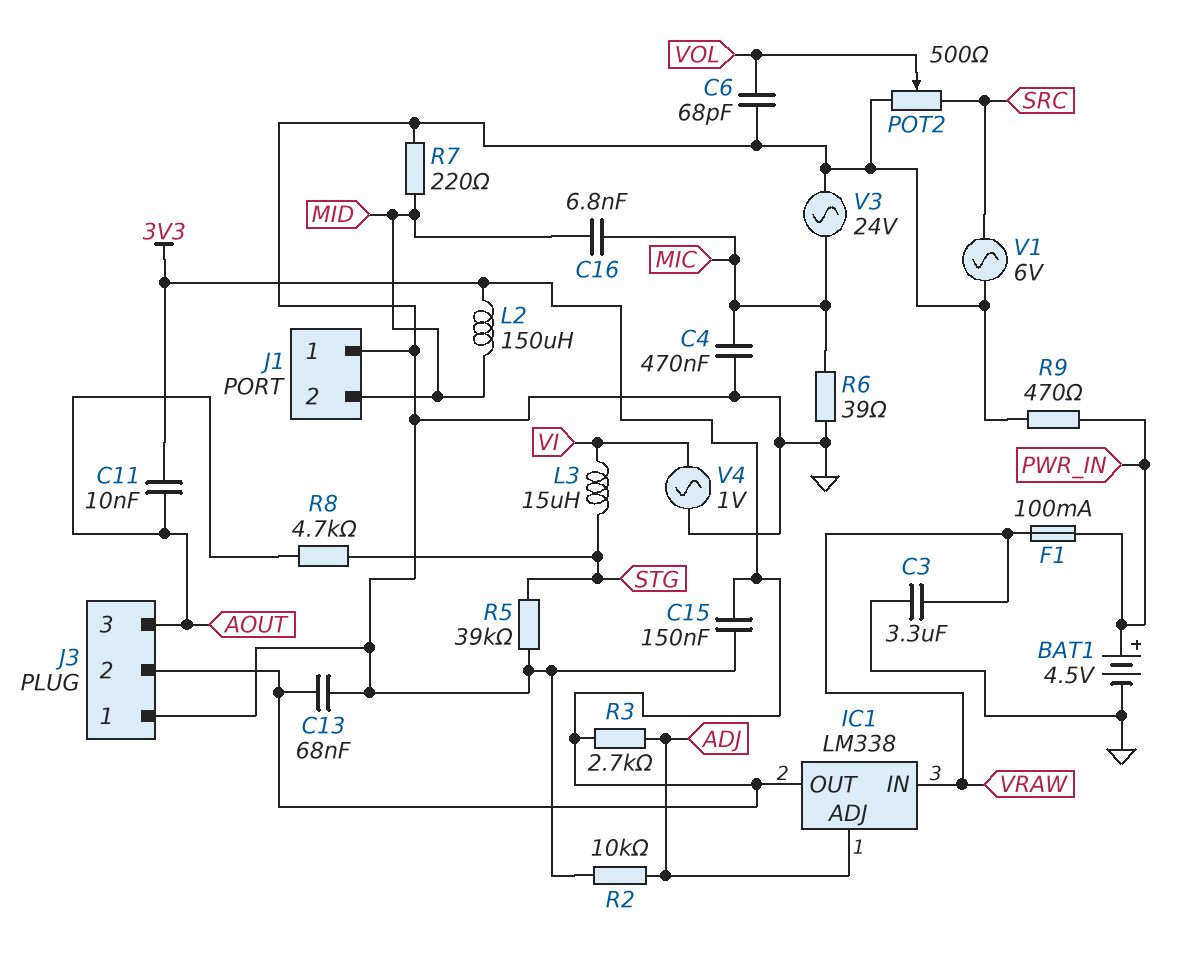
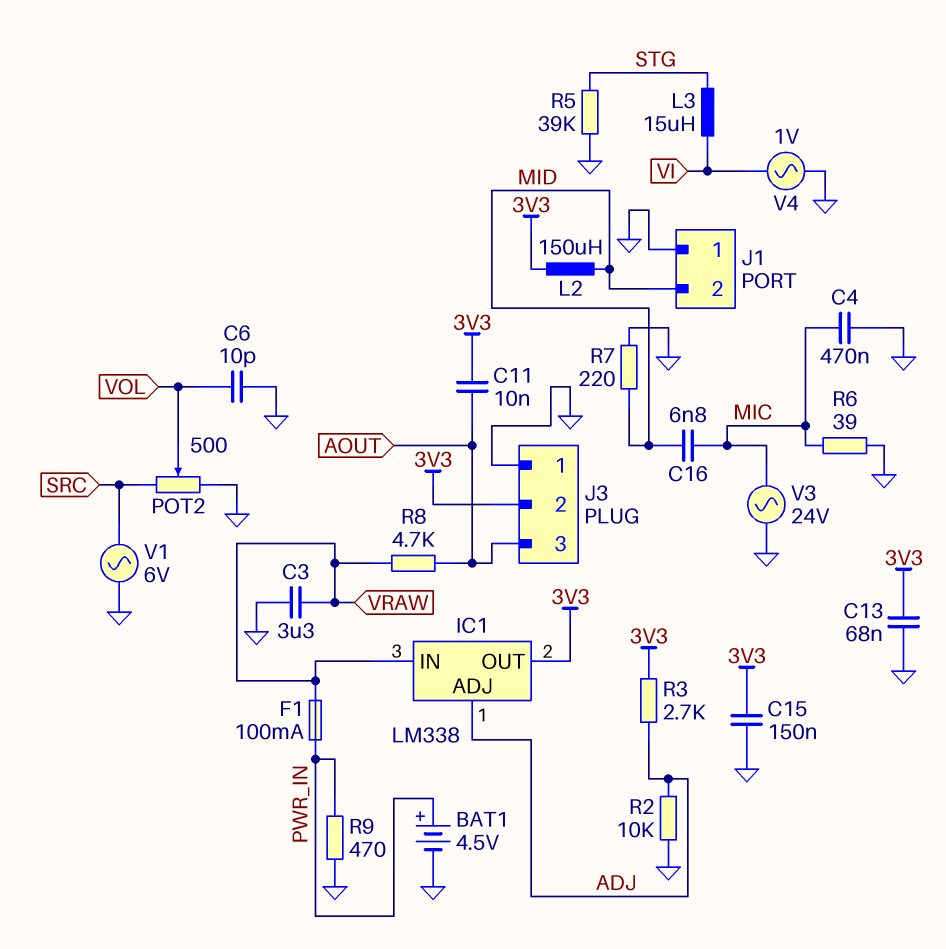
C6: 68pF (GND, VOL) -> 10pF (GND, VOL)
R8: 4.7k (AOUT, STG) -> 4.7k (AOUT, VRAW)

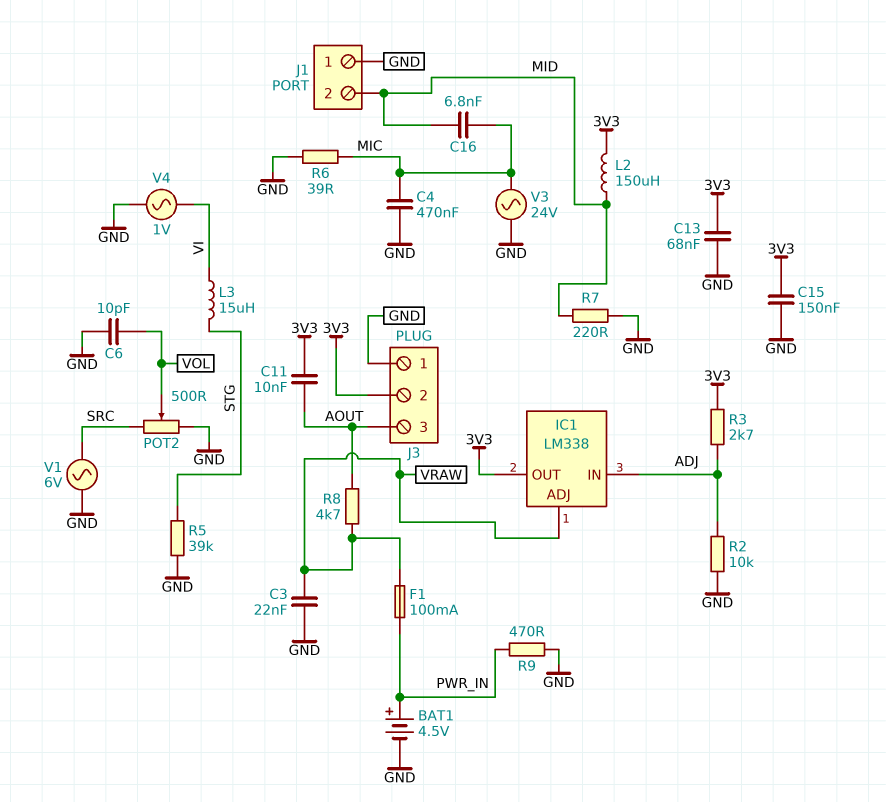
C3: 3.3uF (GND, VRAW) -> 22nF (GND, VRAW)
IC1 pin ADJ: ADJ -> VRAW
IC1 pin IN: VRAW -> ADJ

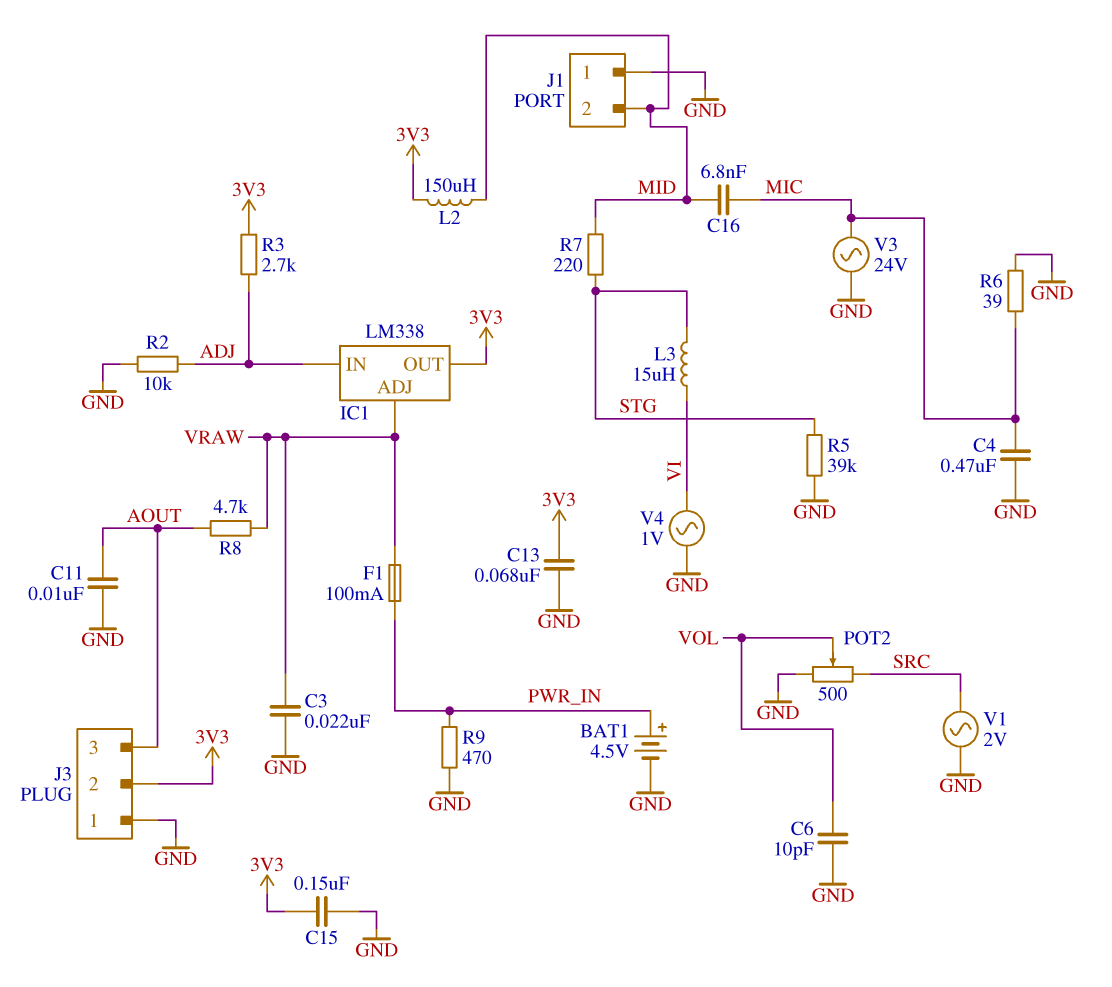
C11: 10nF (3V3, AOUT) -> 10nF (AOUT, GND)
R7: 220 (GND, MID) -> 220 (MID, STG)
V1: AC 6V (GND, SRC) -> AC 2V (GND, SRC)

